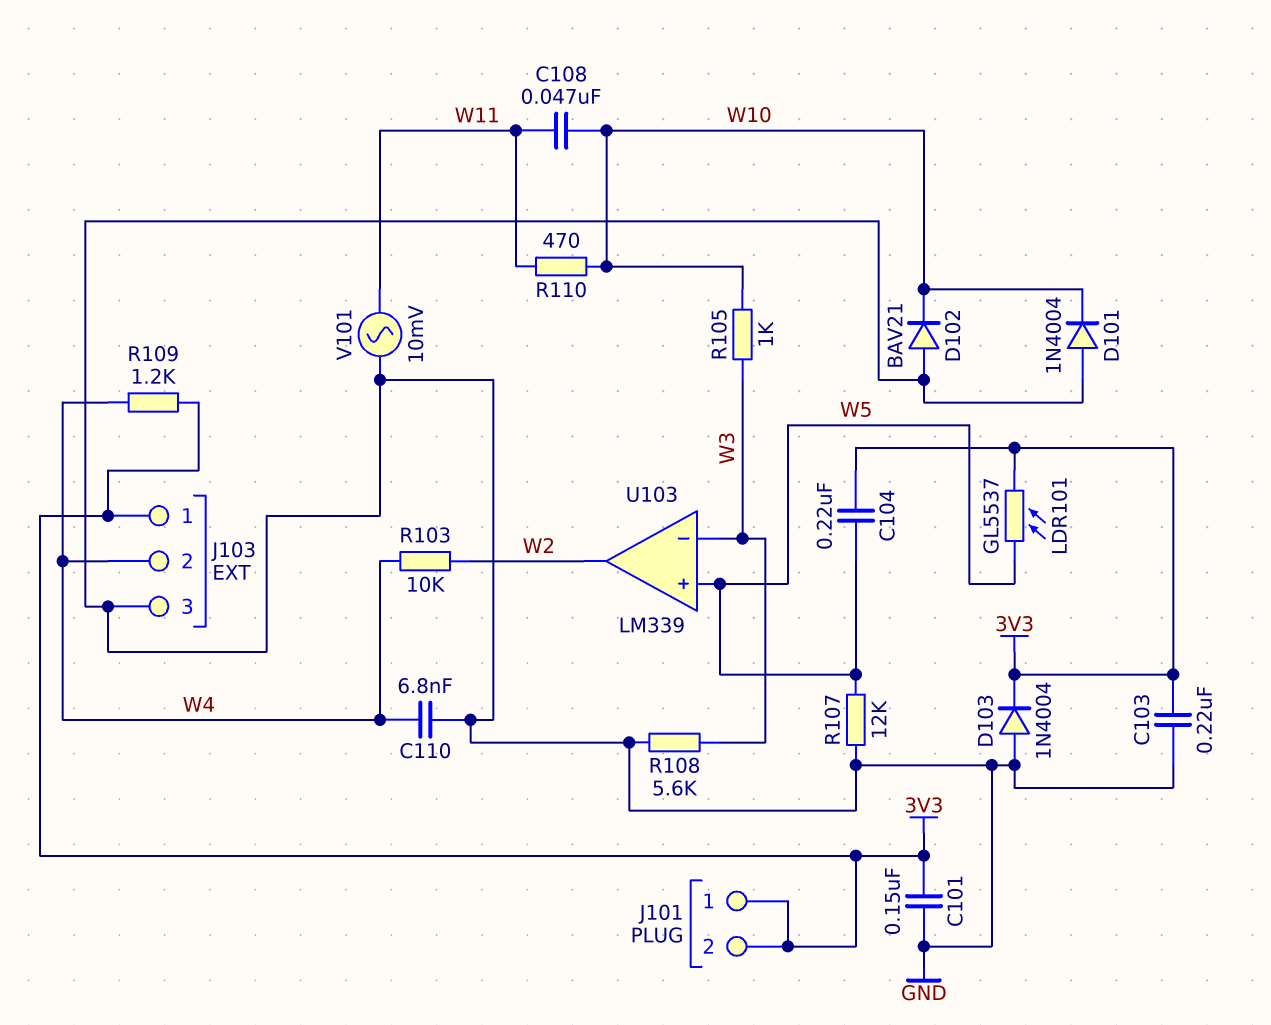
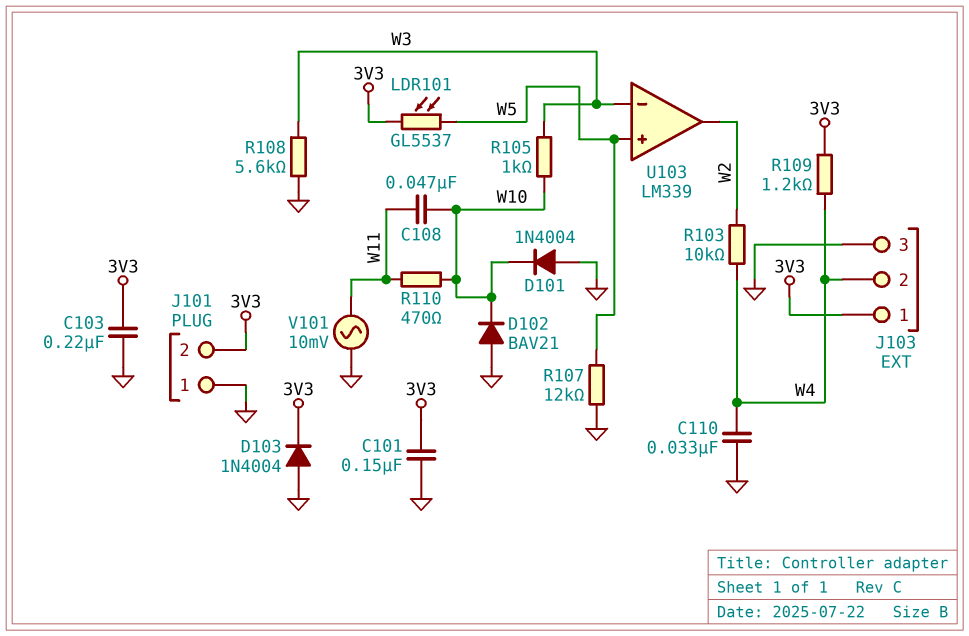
C104: 220nF (3V3, W5) -> none
C110: 6.8nF (GND, W4) -> 33nF (GND, W4)
J101 pin 1: 3V3 -> GND

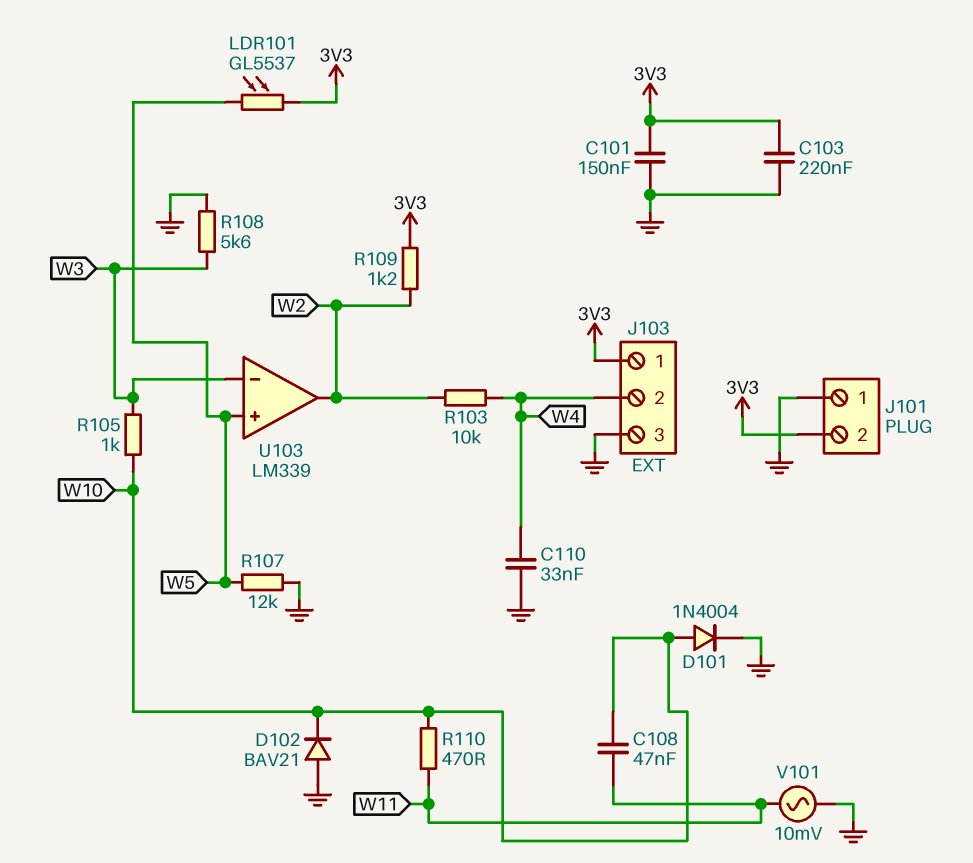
D101: diode 1N4004 (A GND, K W10) -> diode 1N4004 (A W10, K GND)
D103: diode 1N4004 (A GND, K 3V3) -> none
R109: 1.2k (3V3, W4) -> 1.2k (3V3, W2)

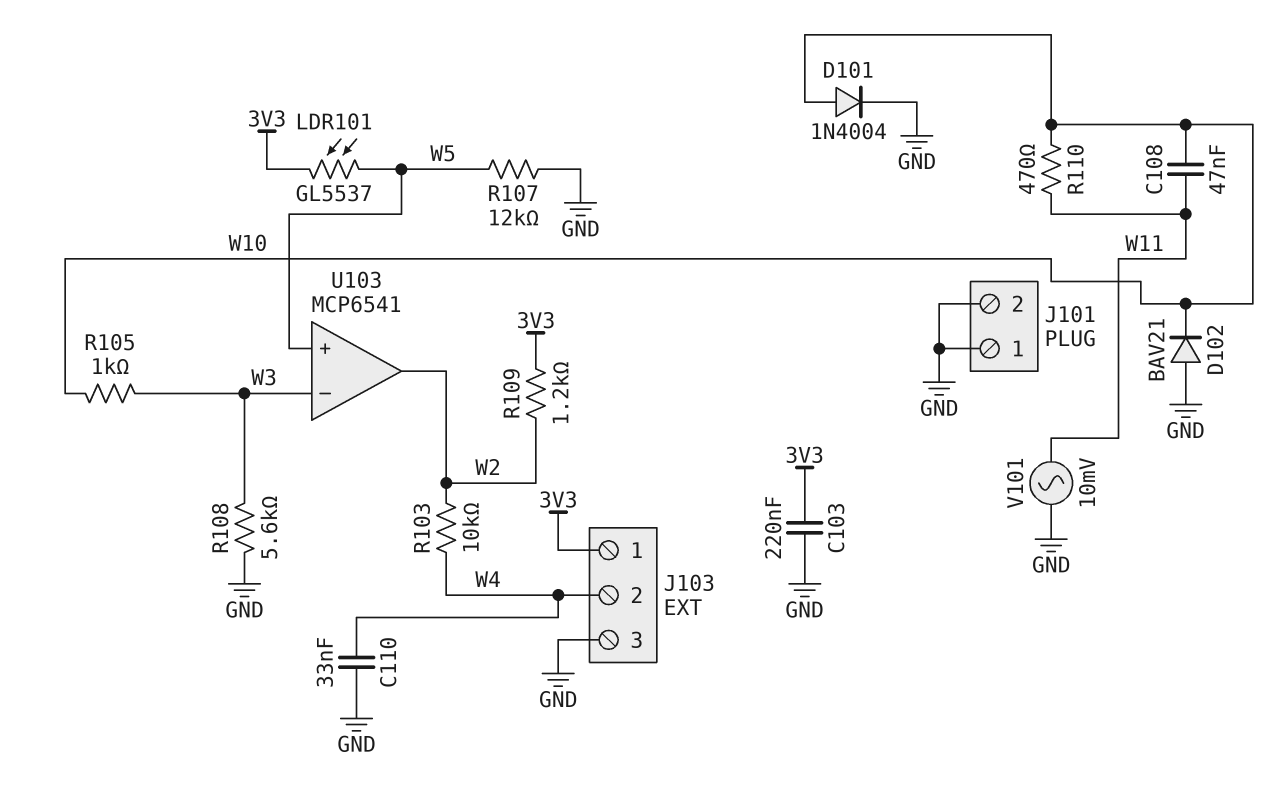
C101: 150nF (3V3, GND) -> none
J101 pin 2: 3V3 -> GND
U103: LM339 -> MCP6541

